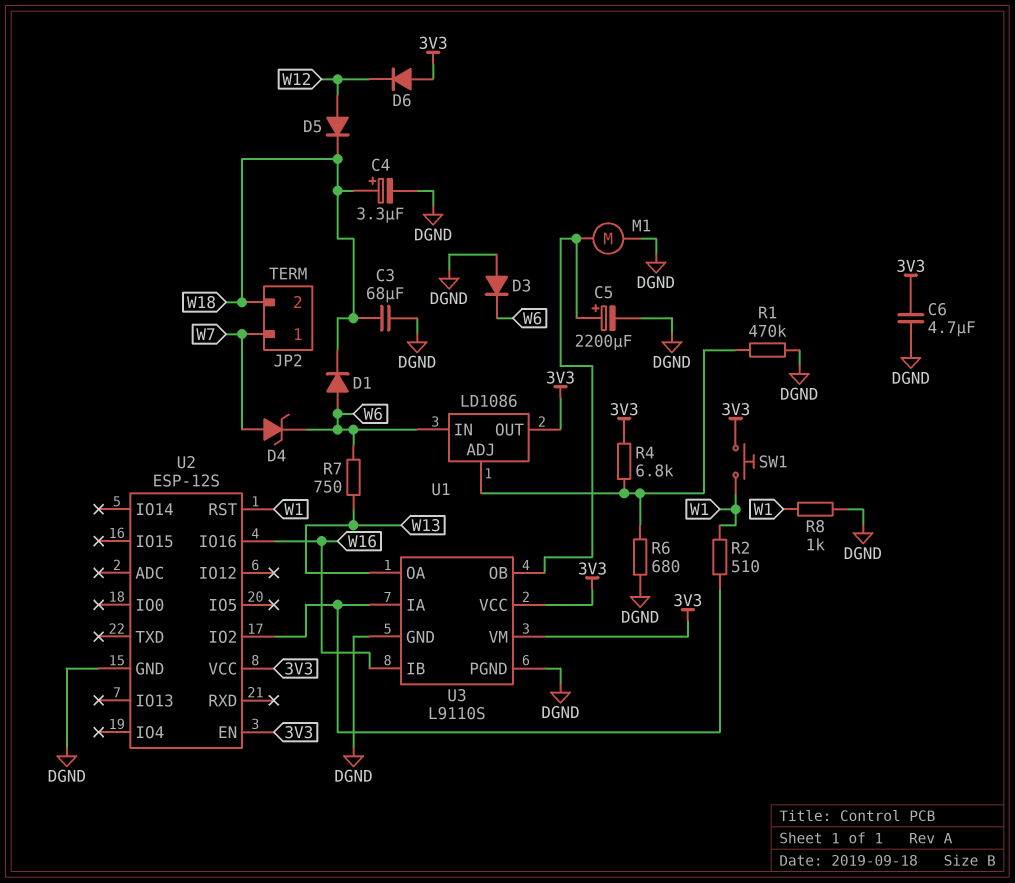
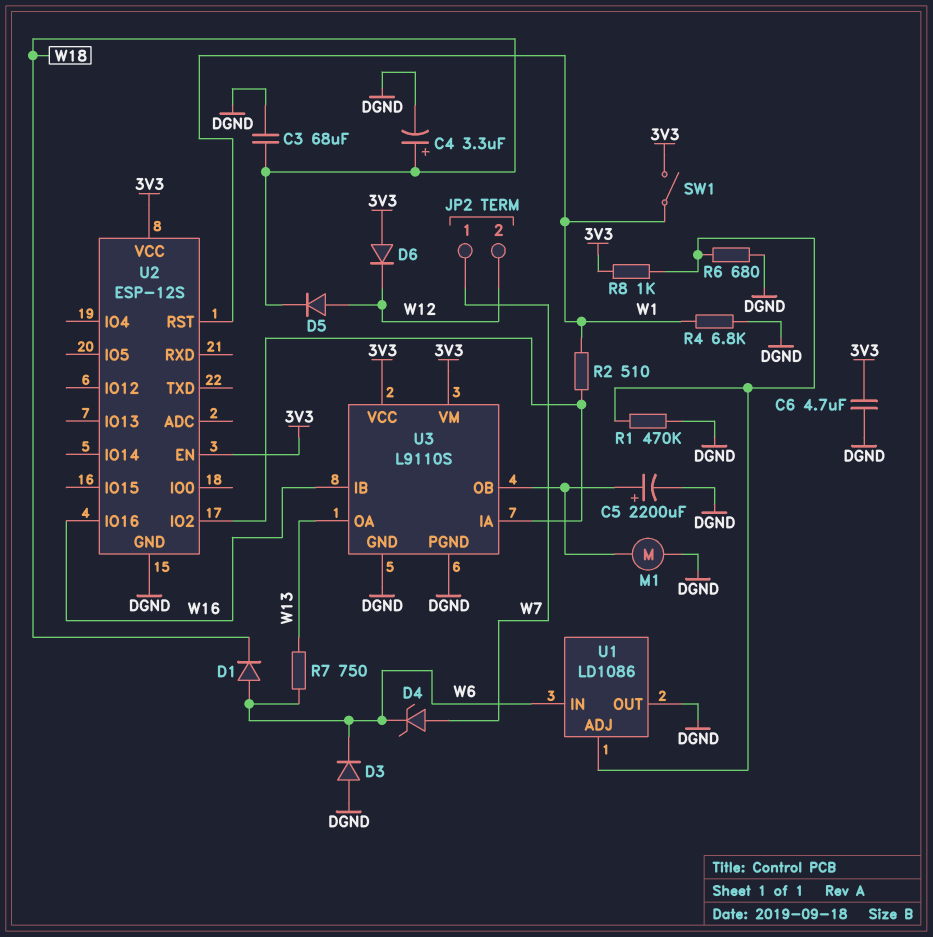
JP2 pin 2: W18 -> W12
R4: 6.8k (3V3, U1/ADJ) -> 6.8k (DGND, W1)
R8: 1k (DGND, W1) -> 1k (3V3, U1/ADJ)
SW1: button (3V3, W1) -> switch (3V3, W1)
U1 pin OUT: 3V3 -> DGND

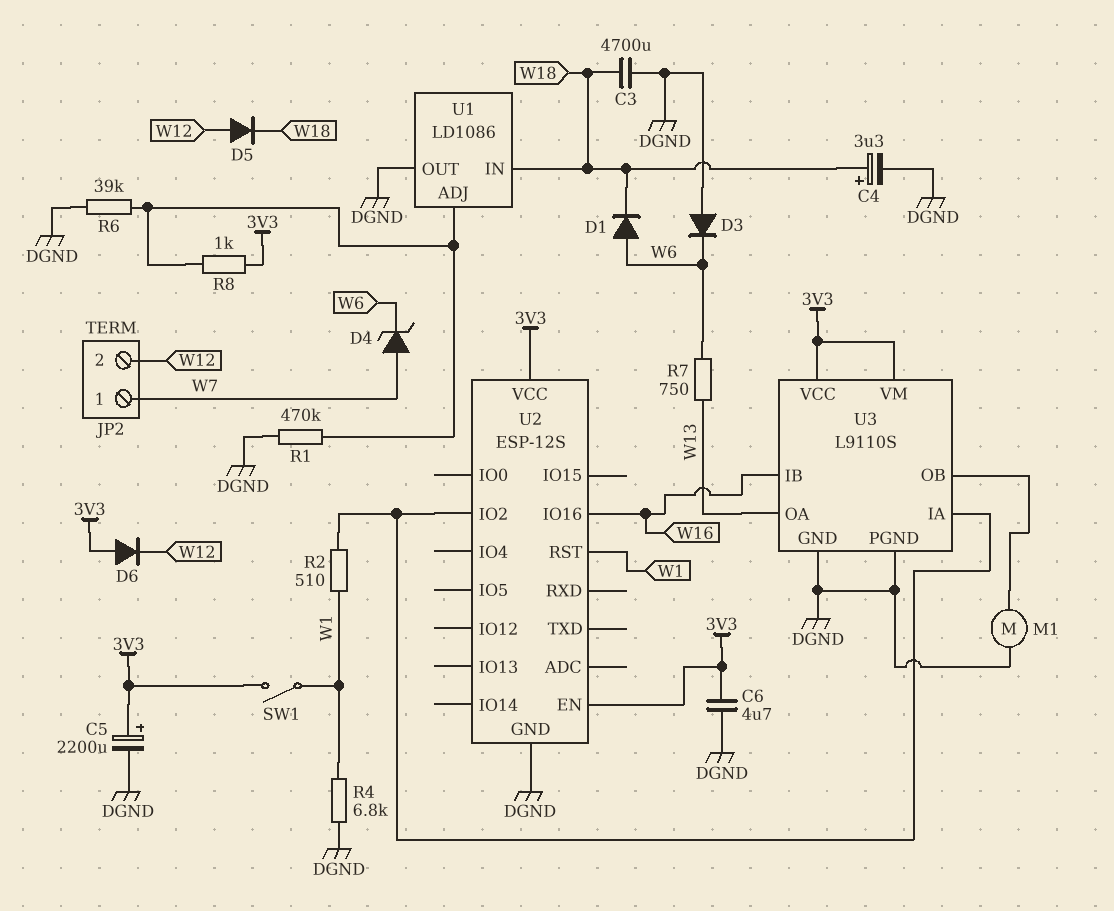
C3: 68uF (DGND, W18) -> 4700uF (DGND, W18)
C5: 2200uF (plus U3/OB, minus DGND) -> 2200uF (plus 3V3, minus DGND)
R6: 680 (DGND, U1/ADJ) -> 39k (DGND, U1/ADJ)
U1 pin IN: W6 -> W18

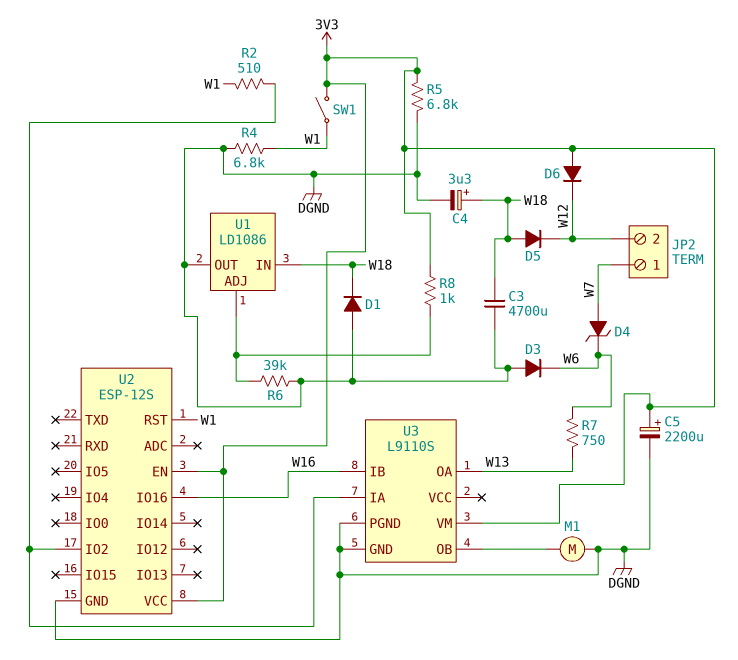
C6: 4.7uF (3V3, DGND) -> none
D1: diode (A W6, K W18) -> diode (A DGND, K W18)
D5: diode (A W12, K W18) -> diode (A W18, K W12)
R1: 470k (DGND, U1/ADJ) -> none
R5: none -> 6.8k (3V3, DGND)
U3 pin VCC: 3V3 -> none

